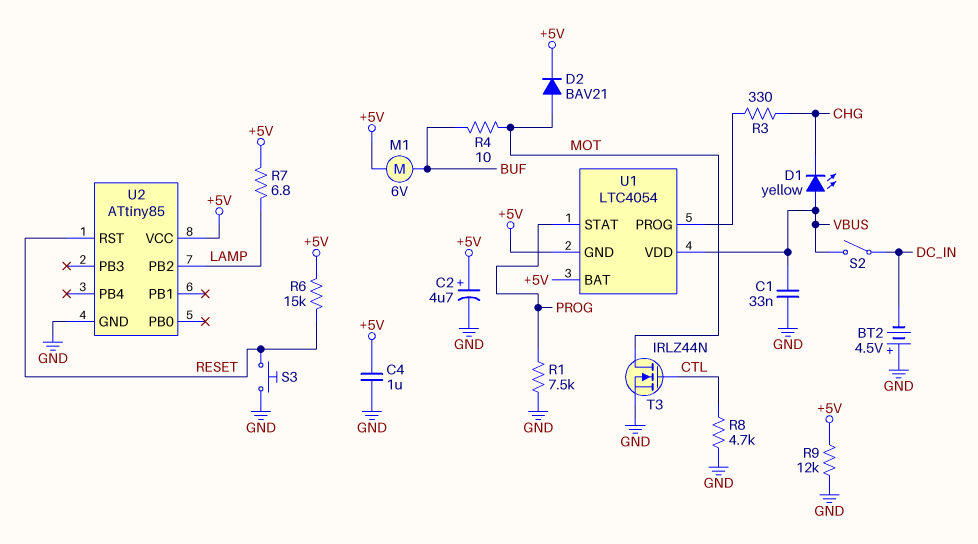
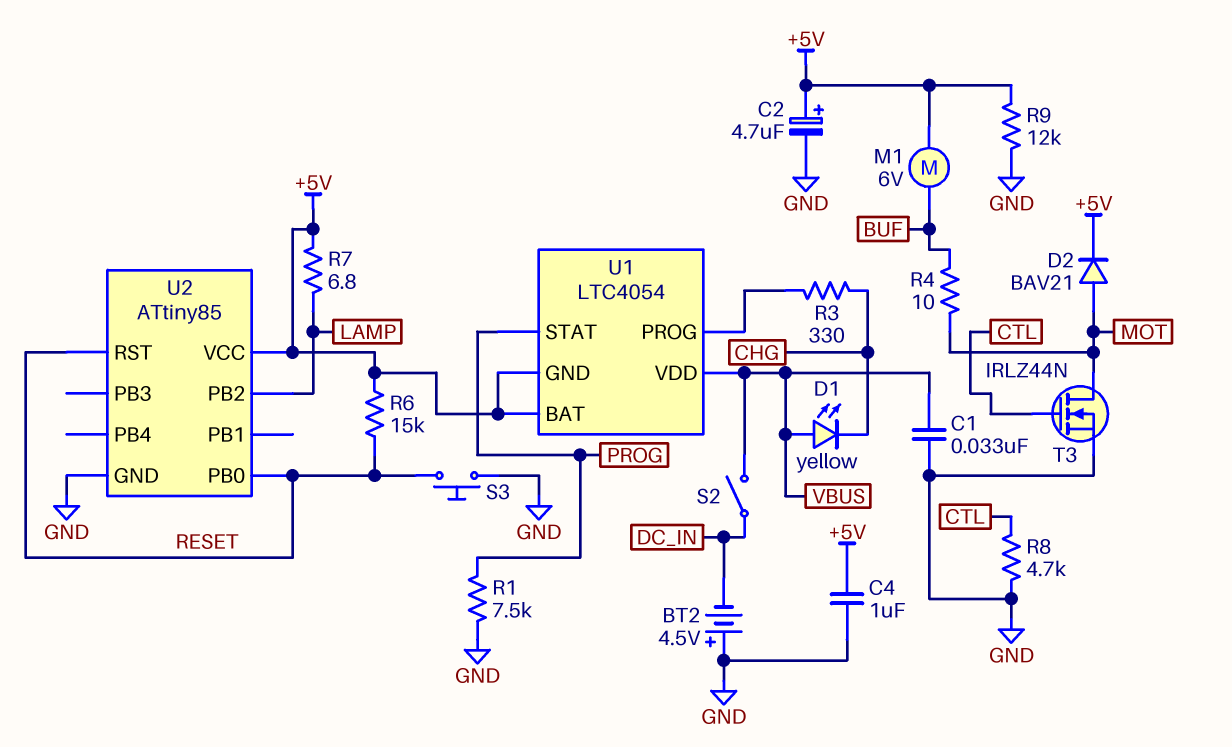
U2 pin PB0: none -> RESET

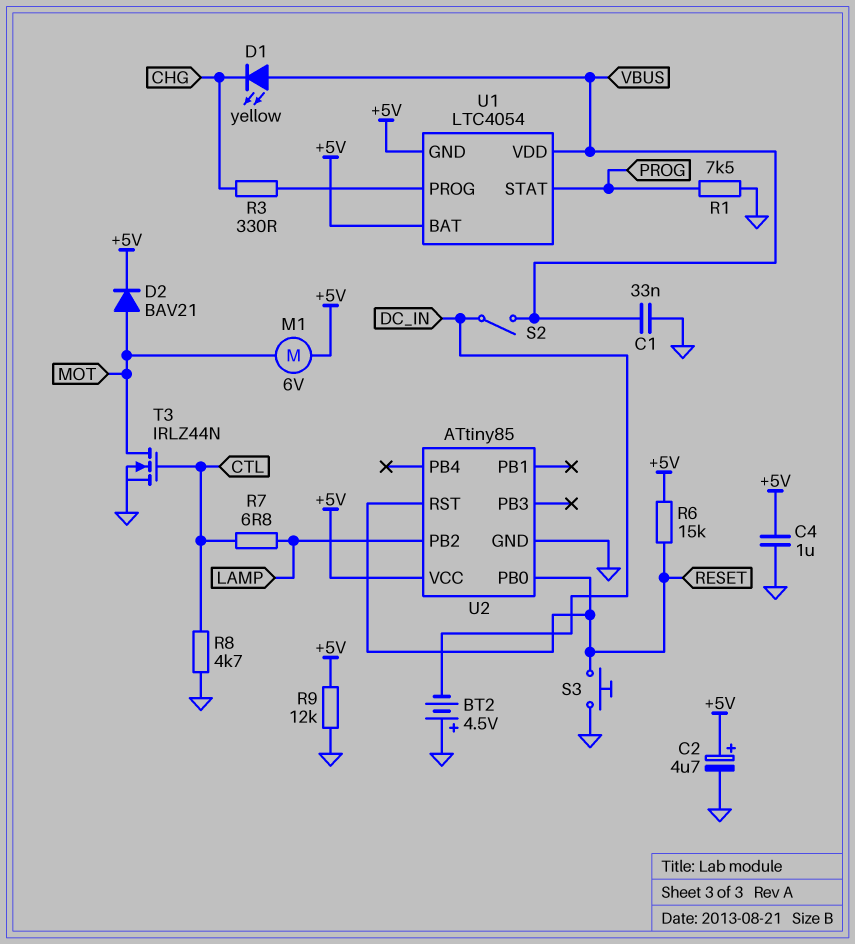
M1: motor 6V (+5V, BUF) -> motor 6V (+5V, MOT)
R4: 10 (BUF, MOT) -> none
R7: 6.8 (+5V, LAMP) -> 6.8 (CTL, LAMP)

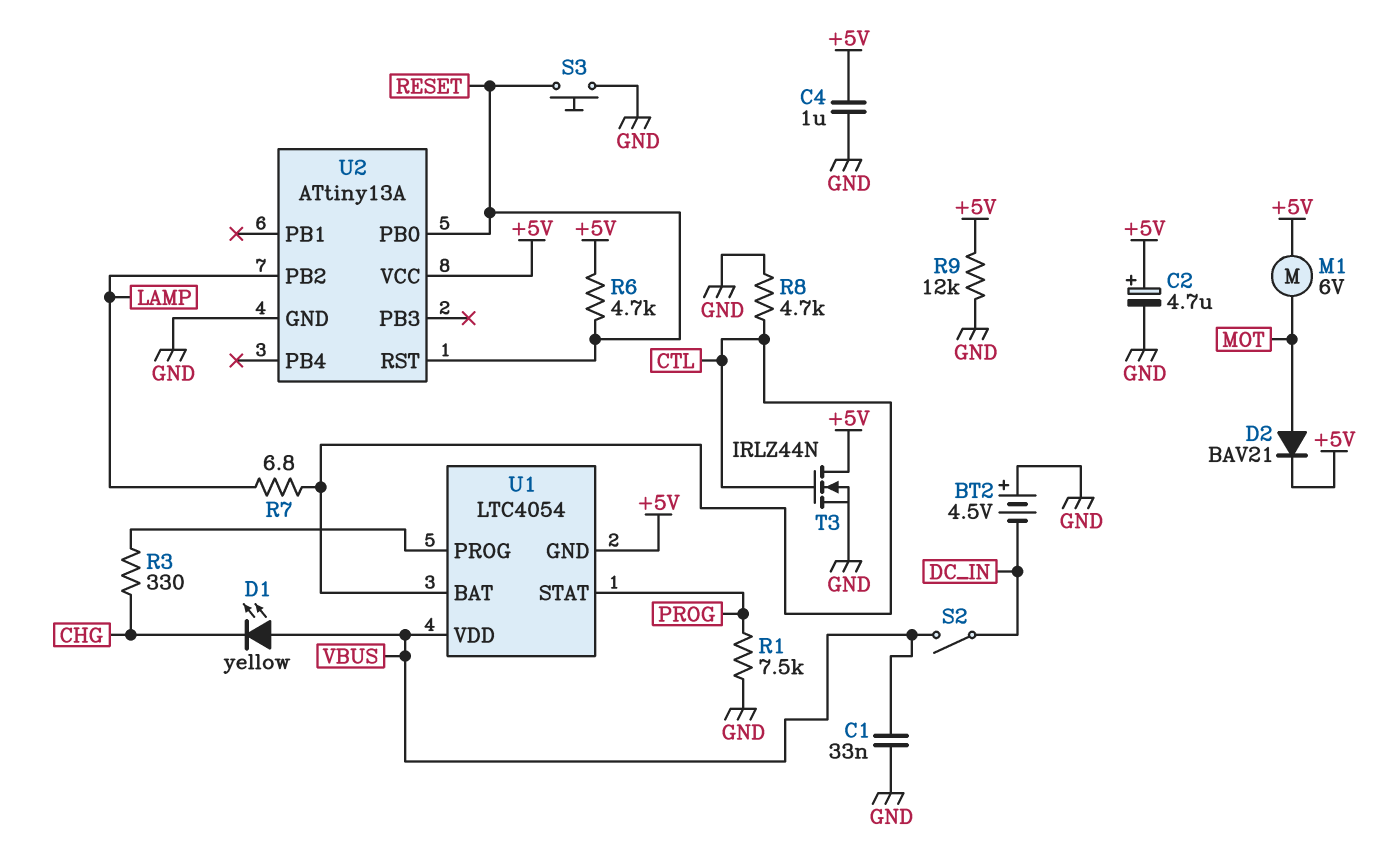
R6: 15k (+5V, RESET) -> 4.7k (+5V, RESET)
T3: NMOS IRLZ44N (G CTL, D MOT, S GND) -> NMOS IRLZ44N (G CTL, D +5V, S GND)
U1 pin BAT: +5V -> CTL
U2: ATtiny85 -> ATtiny13A

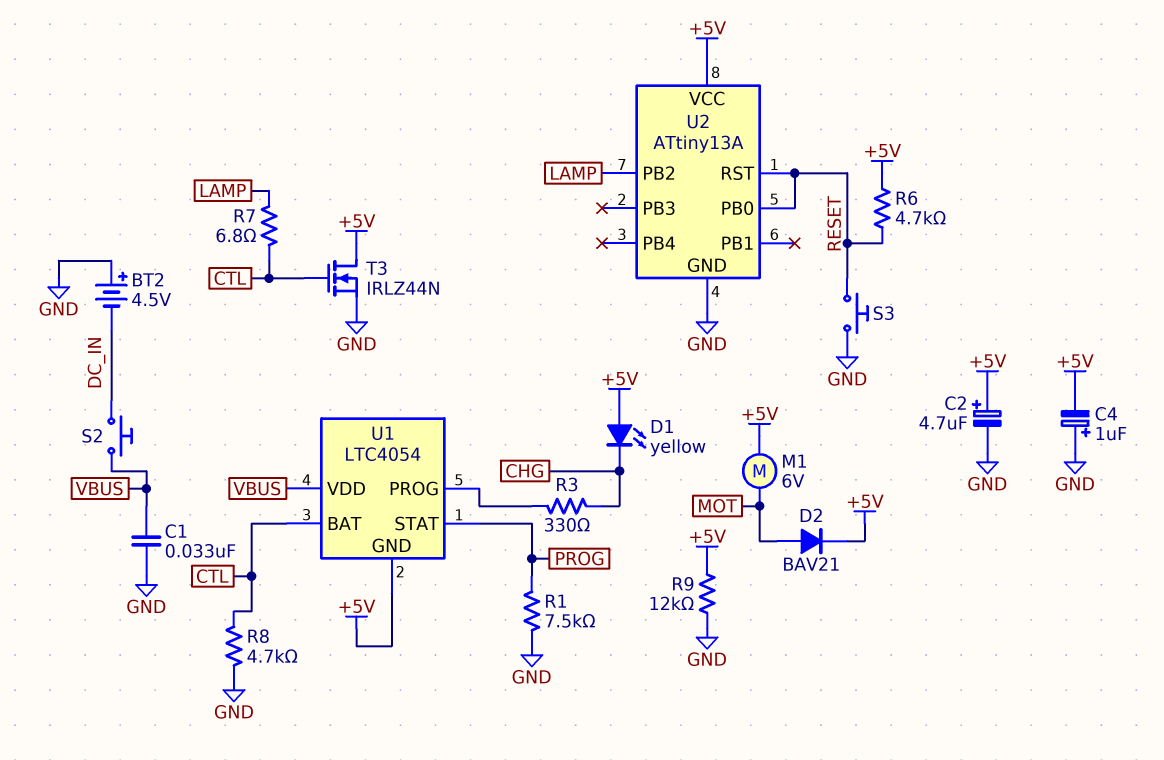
C4: 1uF (+5V, GND) -> 1uF (plus GND, minus +5V)
D1: LED yellow (A VBUS, K CHG) -> LED yellow (A +5V, K CHG)
S2: switch (DC_IN, VBUS) -> button (DC_IN, VBUS)

